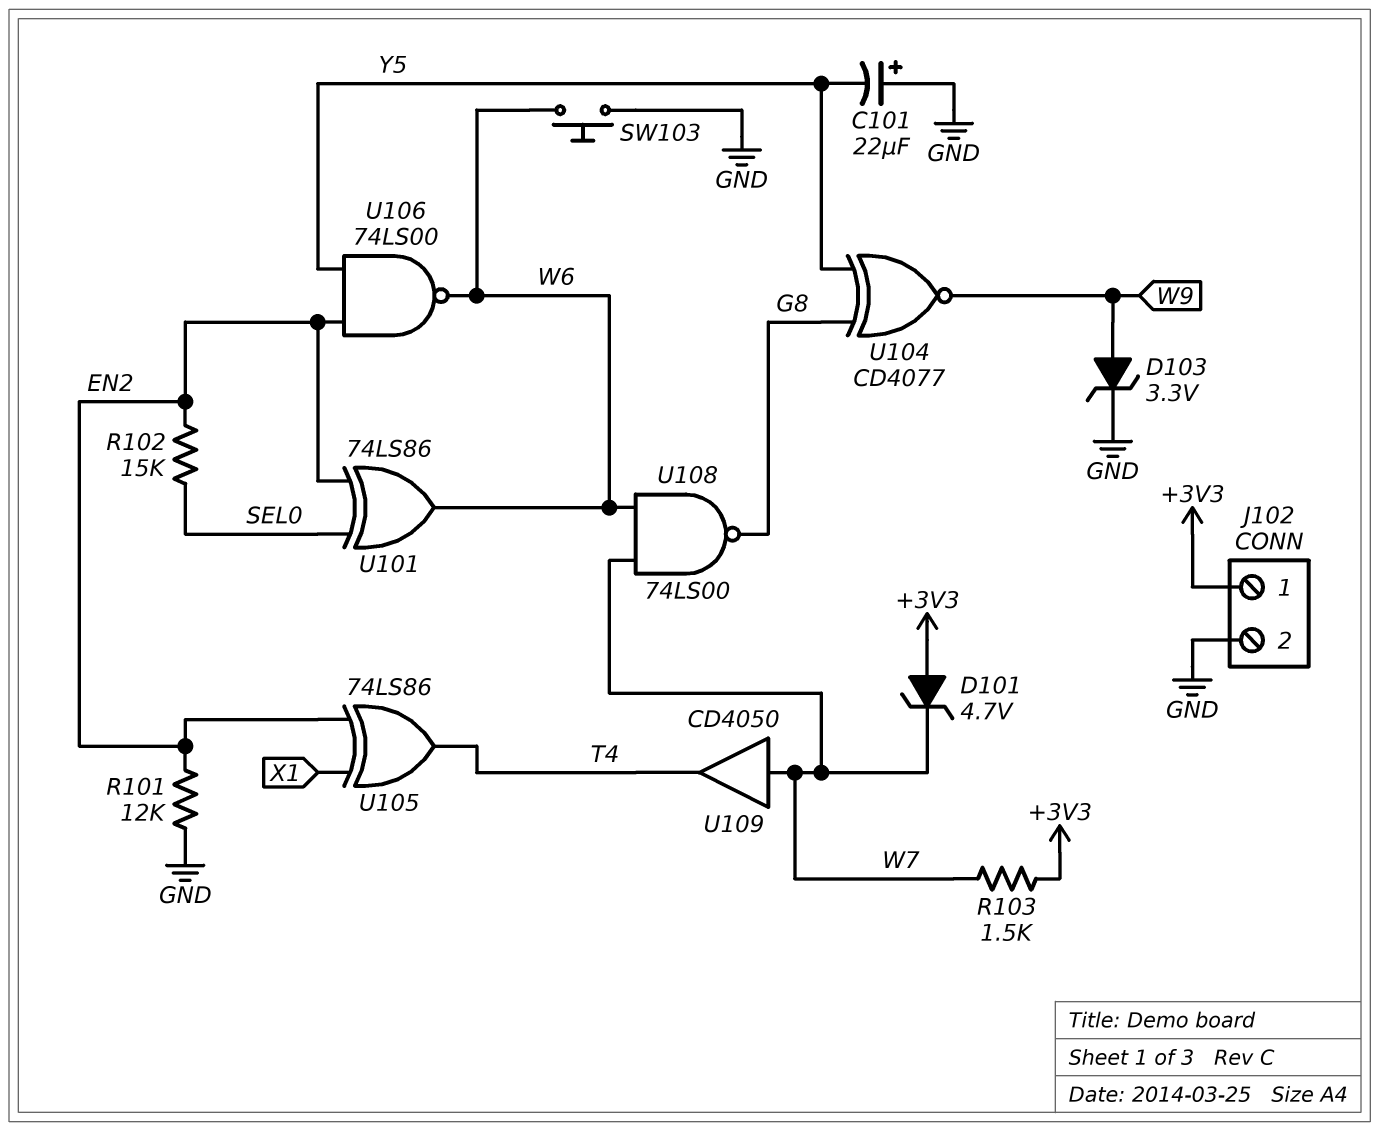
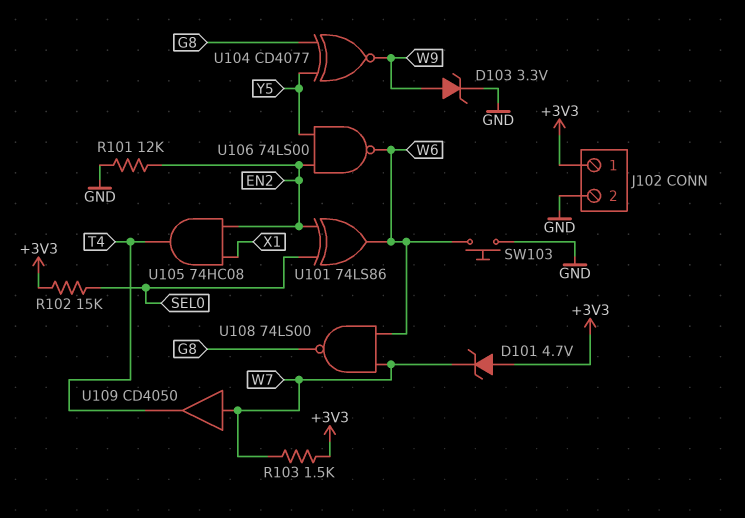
C101: 22uF (plus GND, minus Y5) -> none
R102: 15k (EN2, SEL0) -> 15k (+3V3, SEL0)
U105: XOR 74LS86 (in EN2, in X1, out T4) -> AND 74HC08 (in EN2, in X1, out T4)

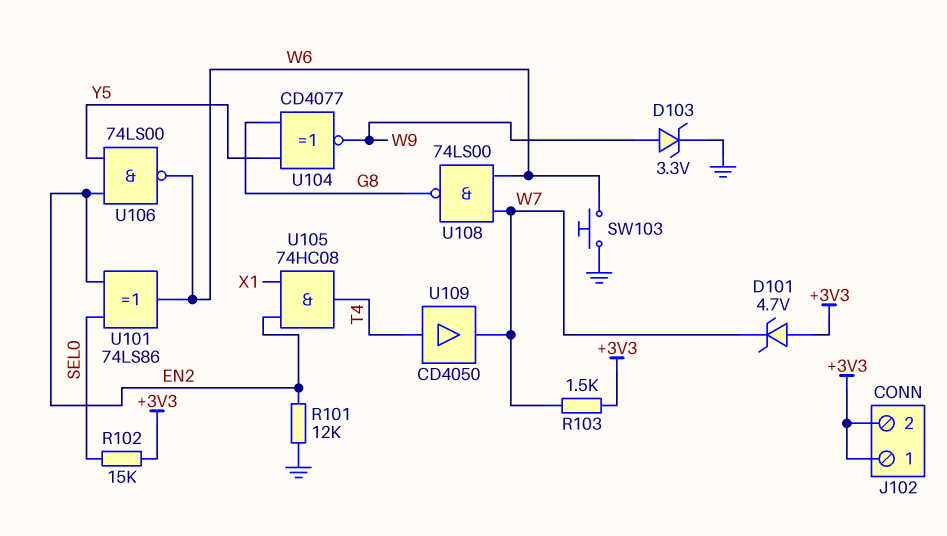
J102 pin 2: GND -> +3V3
U109: buffer CD4050 (in W7, out T4) -> buffer CD4050 (in T4, out W7)

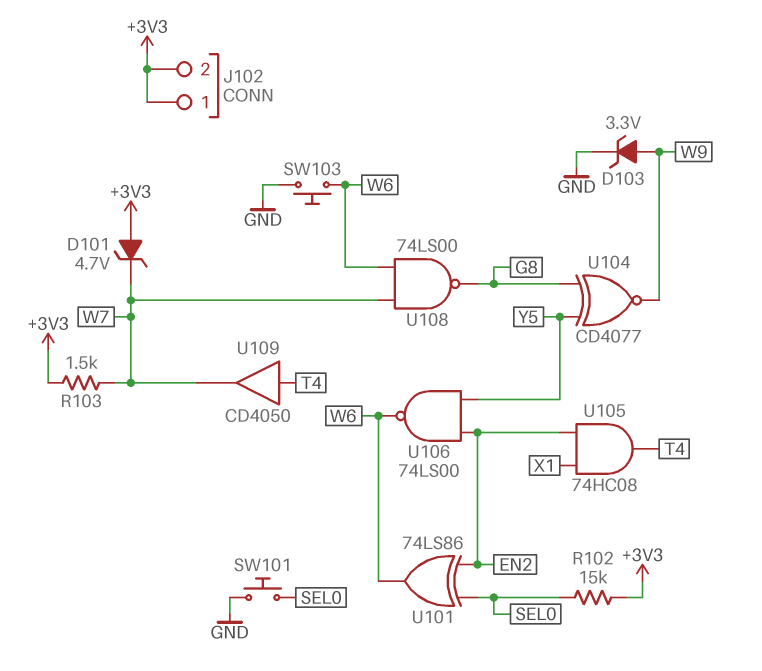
R101: 12k (EN2, GND) -> none
SW101: none -> button (GND, SEL0)

